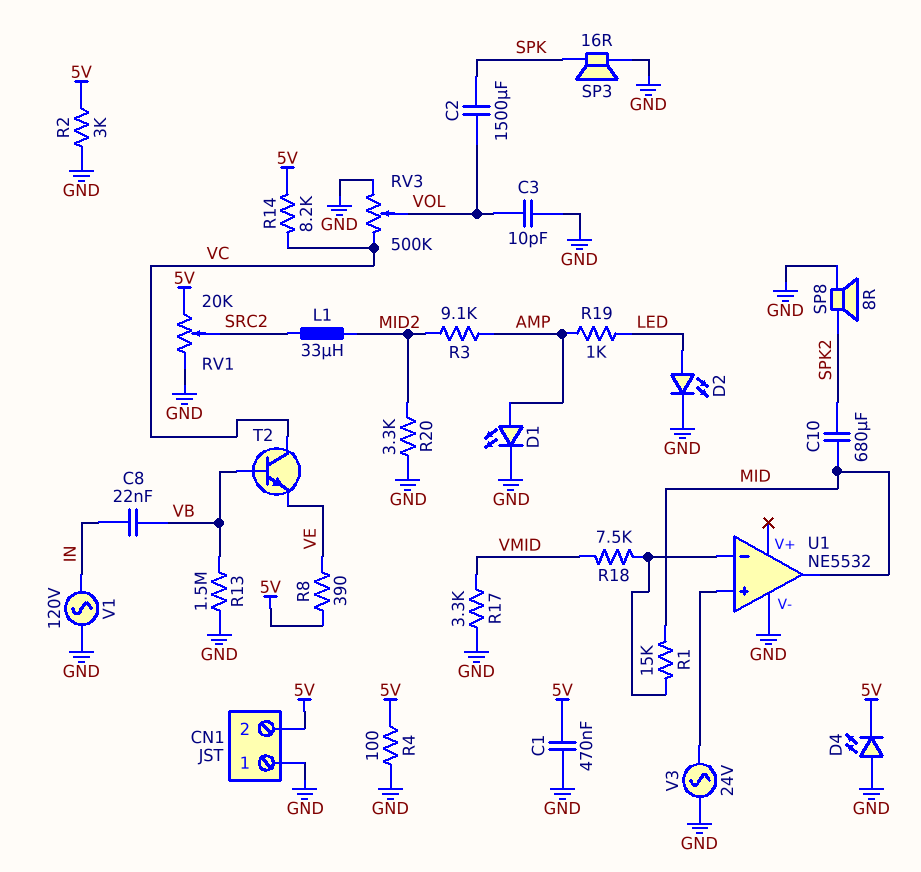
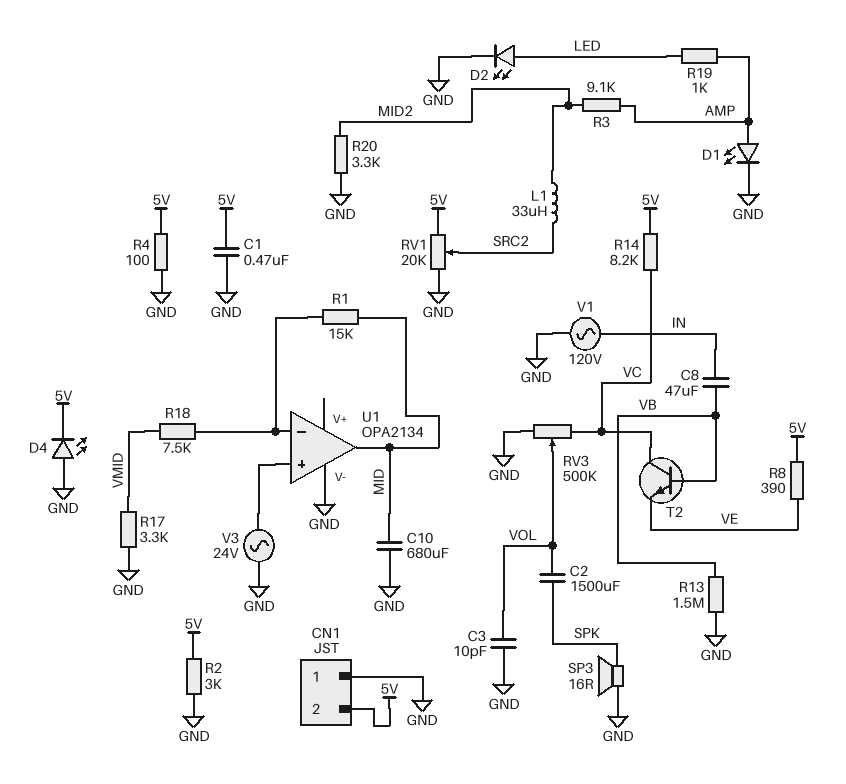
C8: 22nF (IN, VB) -> 47uF (IN, VB)
C10: 680uF (MID, SPK2) -> 680uF (GND, MID)
SP8: speaker 8R (GND, SPK2) -> none
U1: NE5532 -> OPA2134

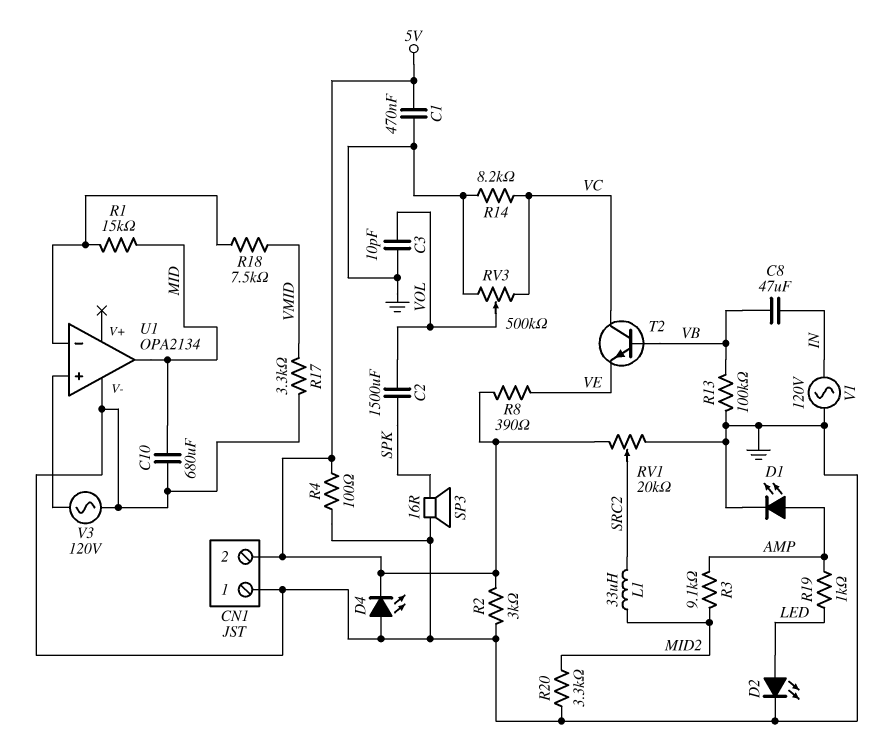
R13: 1.5M (GND, VB) -> 100k (GND, VB)
R14: 8.2k (5V, VC) -> 8.2k (GND, VC)
V3: AC 24V (GND, U1/in+) -> AC 120V (GND, U1/in+)

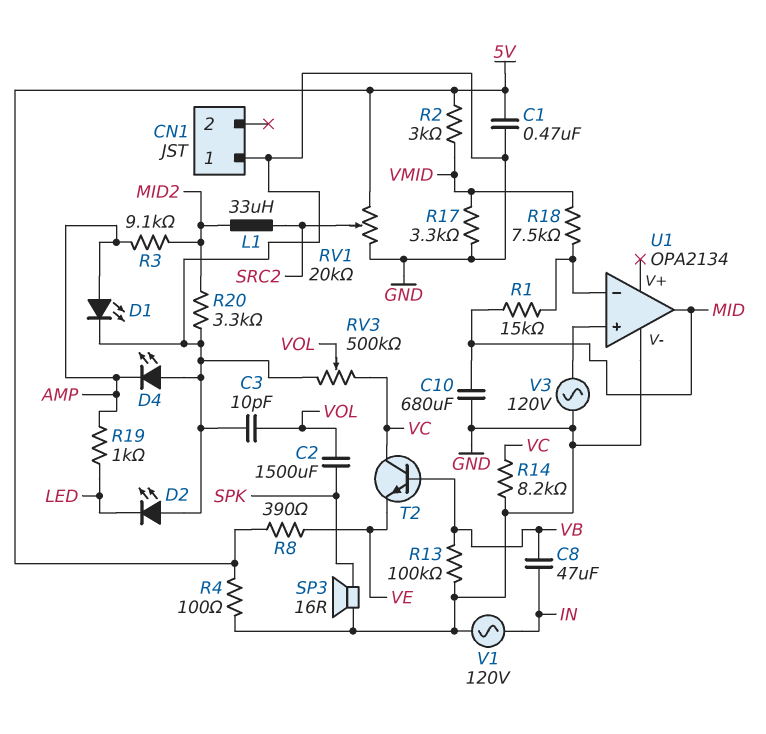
CN1 pin 2: 5V -> none
D2: LED (A LED, K GND) -> LED (A GND, K LED)
D4: LED (A GND, K 5V) -> LED (A GND, K AMP)
R2: 3k (5V, GND) -> 3k (5V, VMID)

